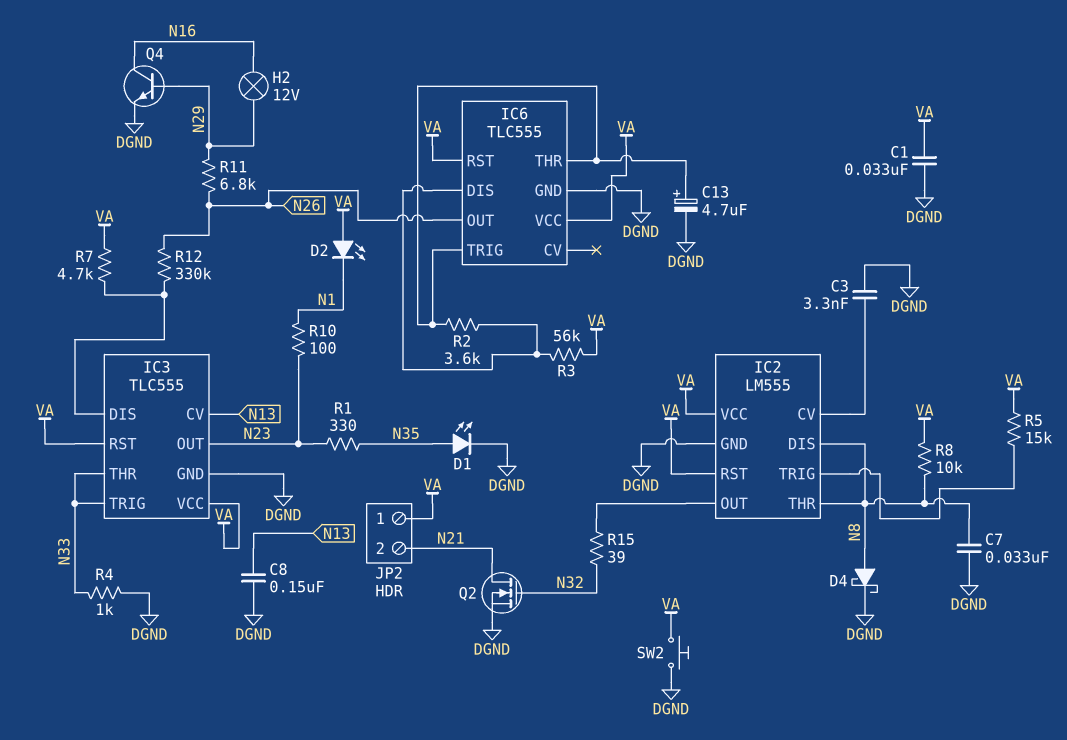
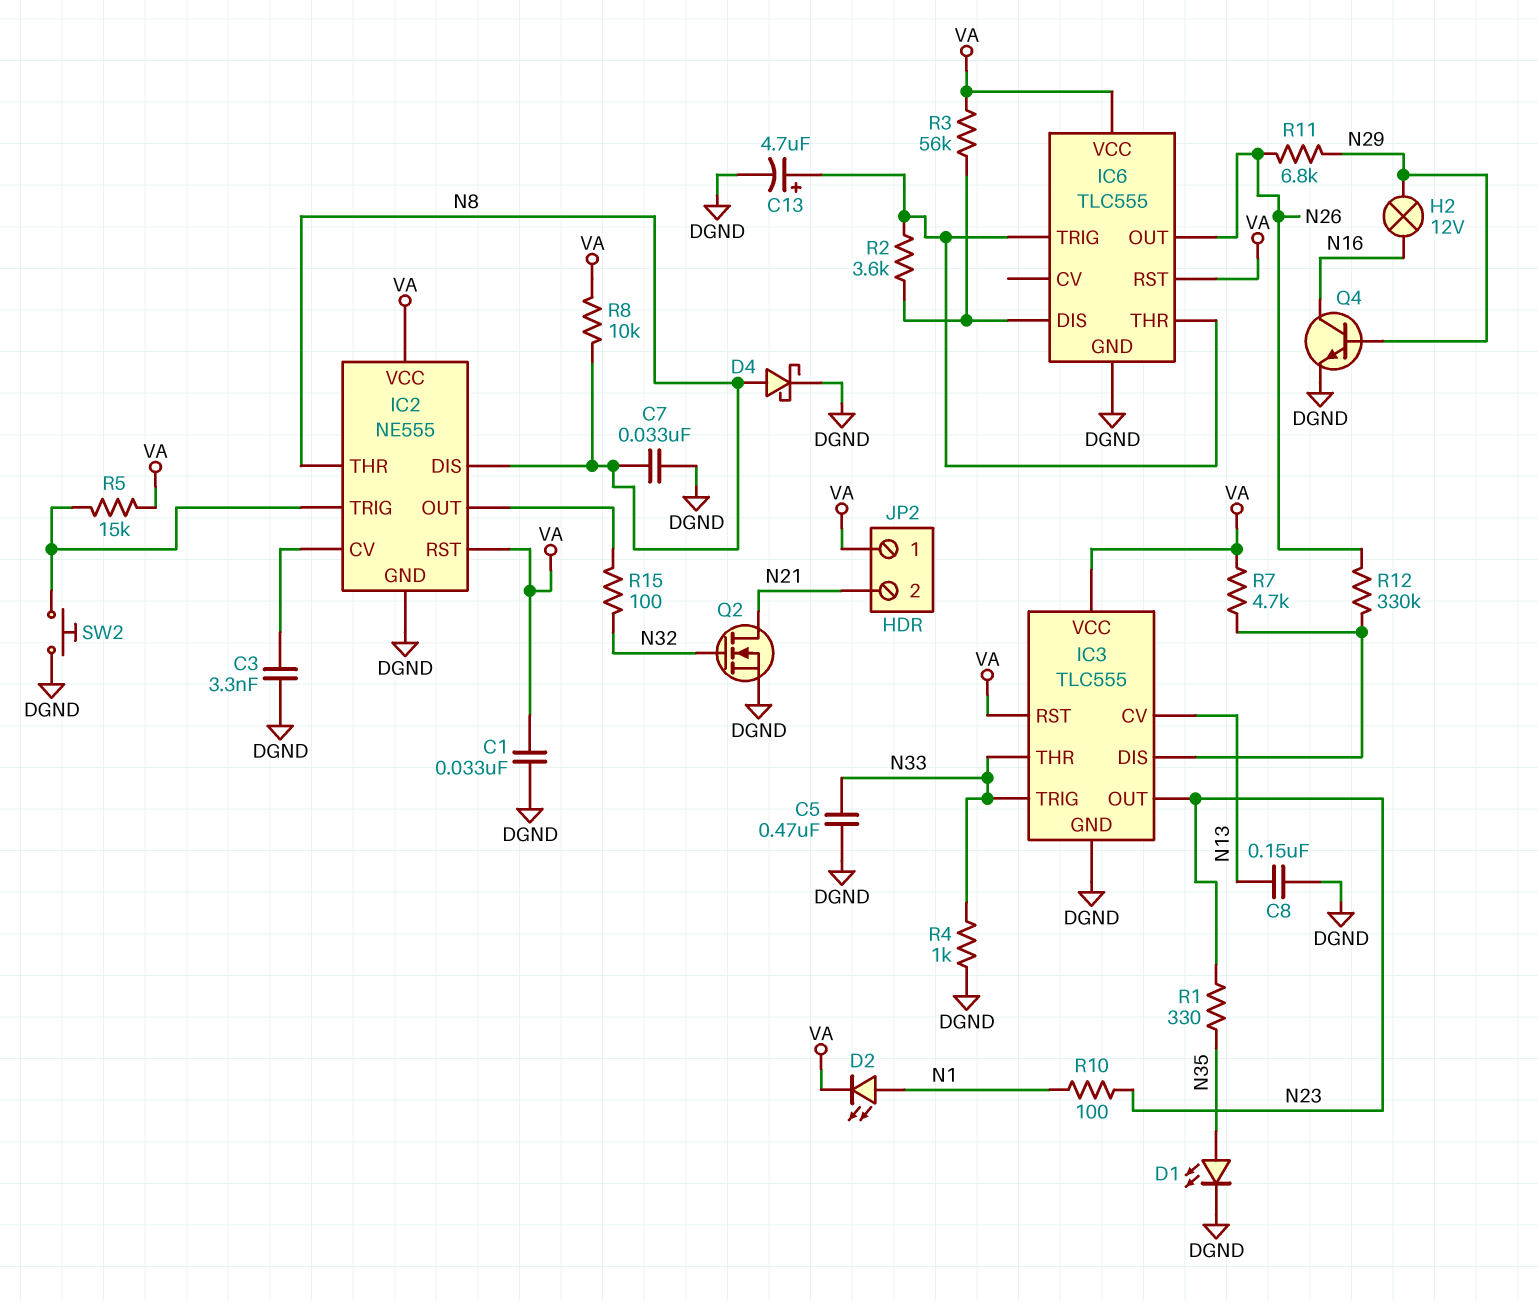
C5: none -> 470nF (DGND, N33)
D2: LED (A VA, K N1) -> LED (A N1, K VA)
IC2: LM555 -> NE555
R15: 39 (IC2/OUT, N32) -> 100 (IC2/OUT, N32)
SW2: button (DGND, VA) -> button (DGND, IC2/TRIG)

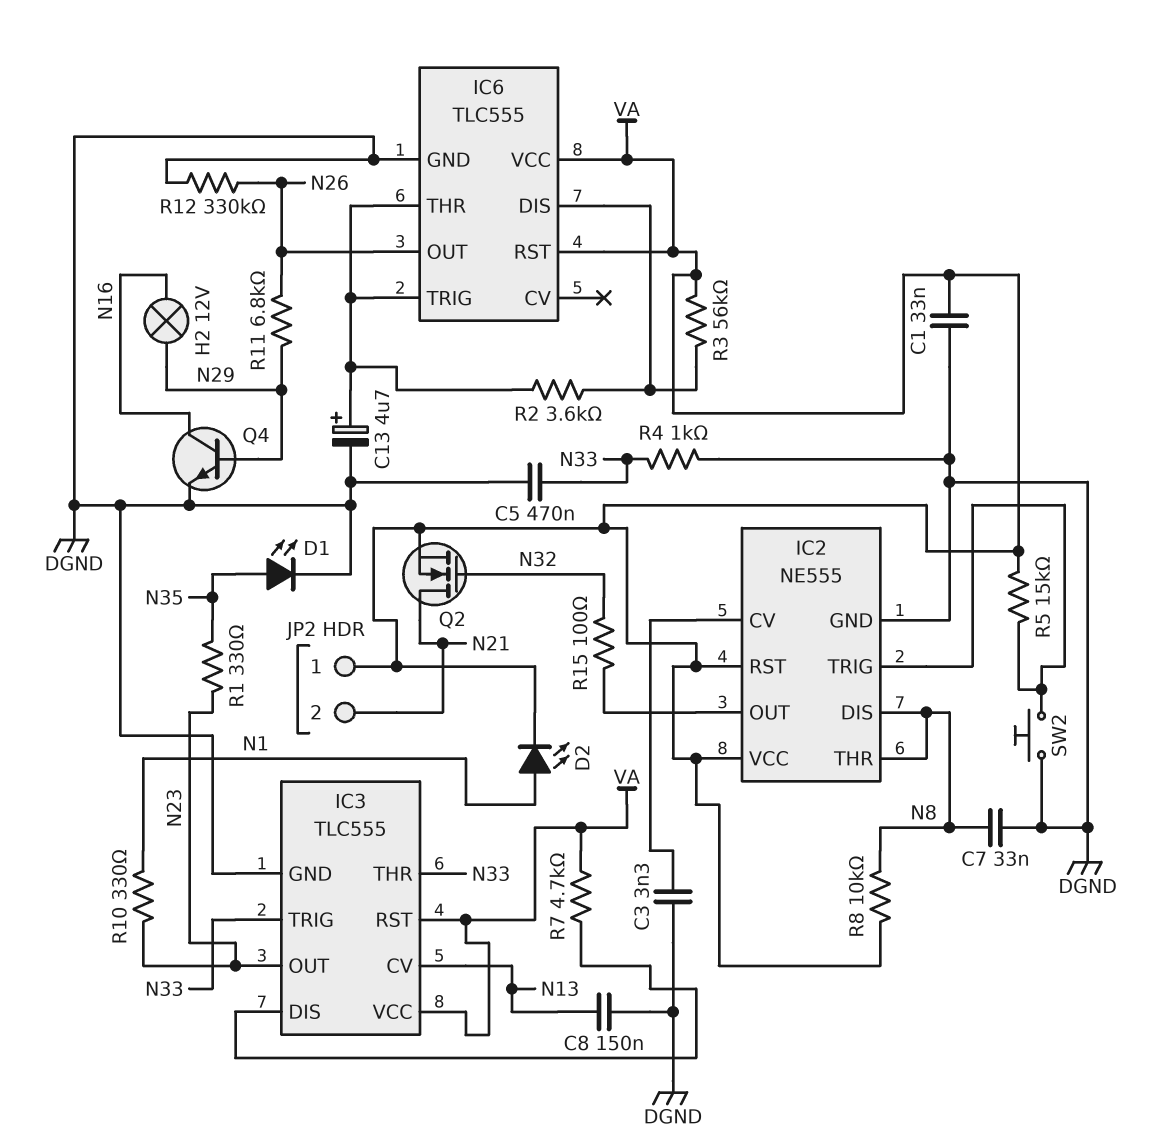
D4: schottky (A N8, K DGND) -> none
Q2: NMOS (G N32, D N21, S DGND) -> NMOS (G N32, D N21, S VA)
R10: 100 (N1, N23) -> 330 (N1, N23)
R12: 330k (IC3/DIS, N26) -> 330k (DGND, N26)

